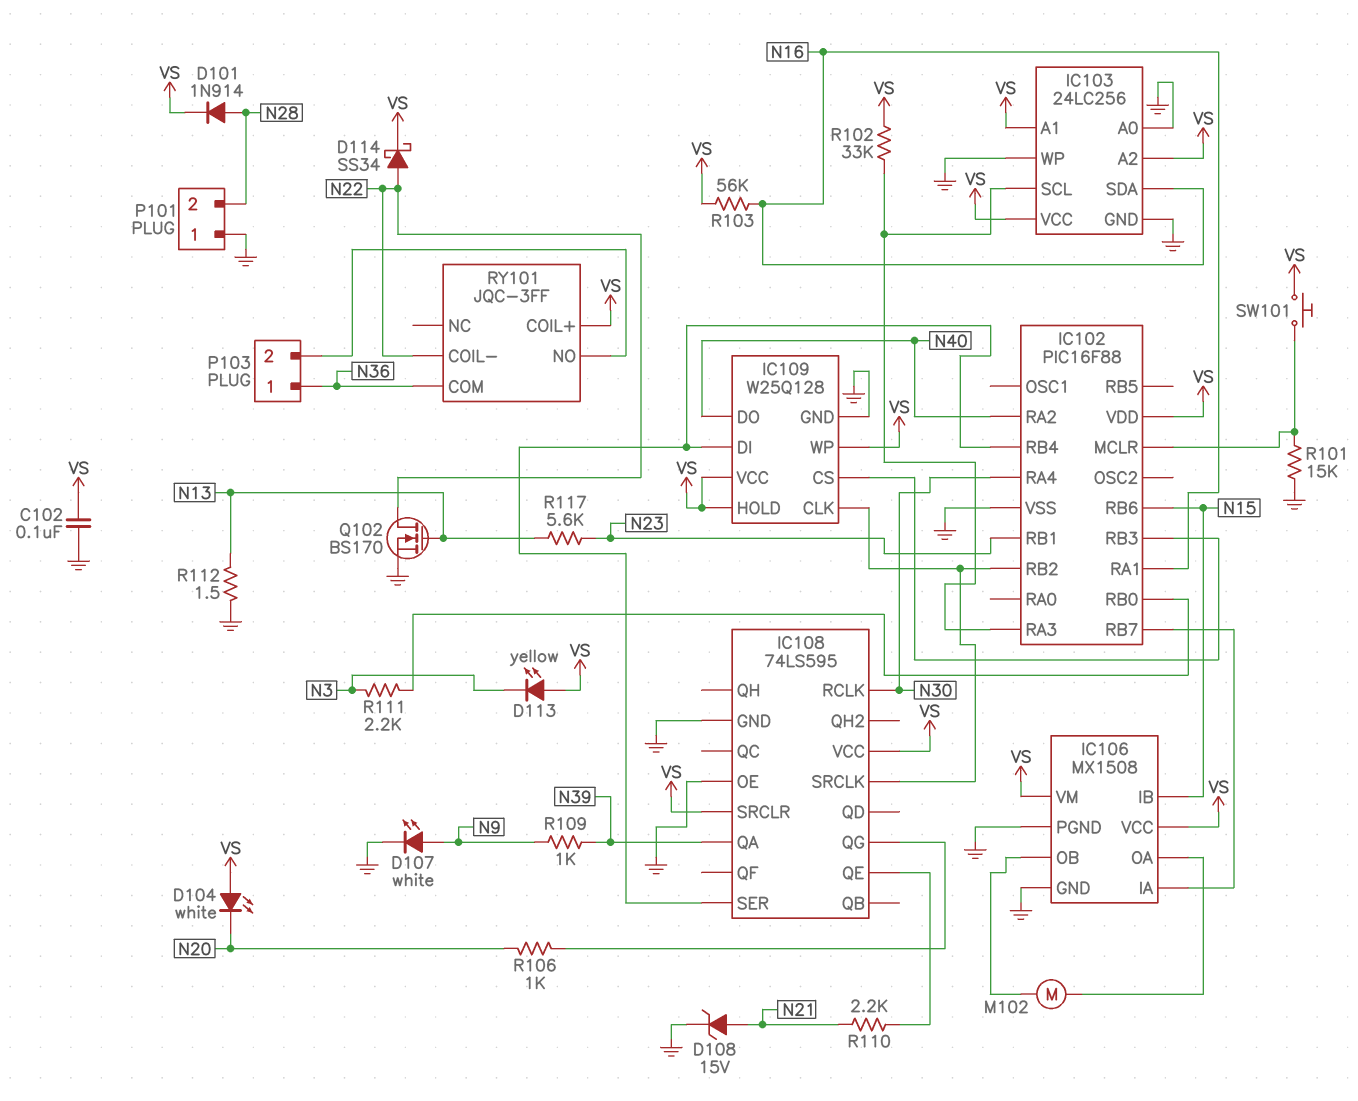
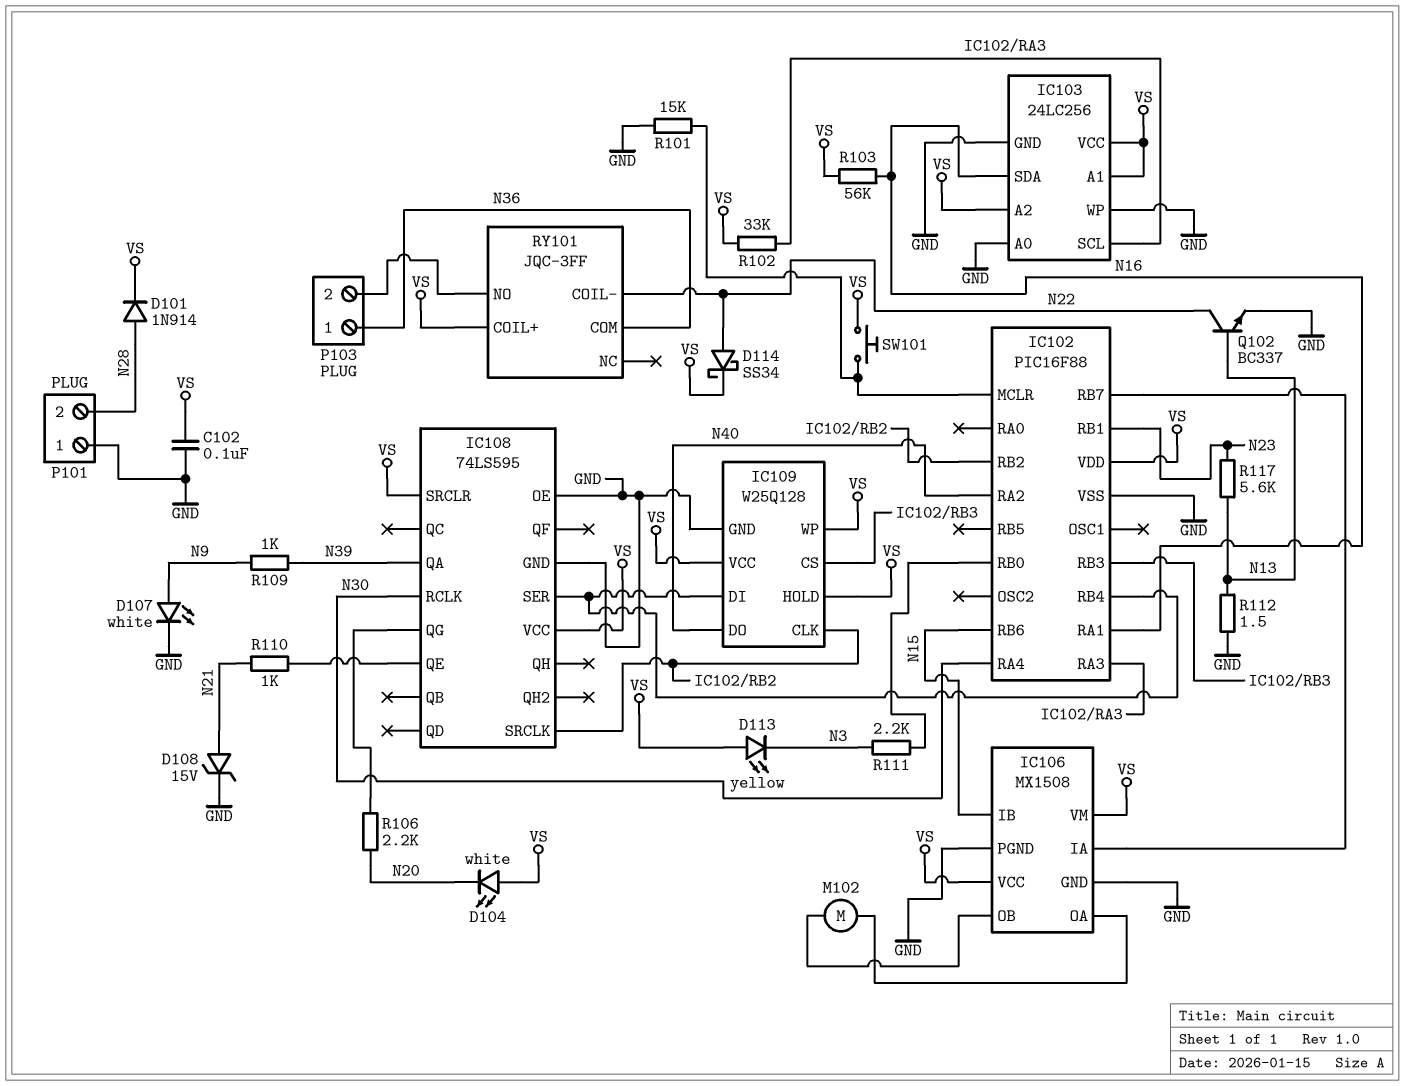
Q102: NMOS BS170 (G N13, D N22, S GND) -> NPN BC337 (B N13, C N22, E GND)
R106: 1k (IC108/QG, N20) -> 2.2k (IC108/QG, N20)
R110: 2.2k (IC108/QE, N21) -> 1k (IC108/QE, N21)

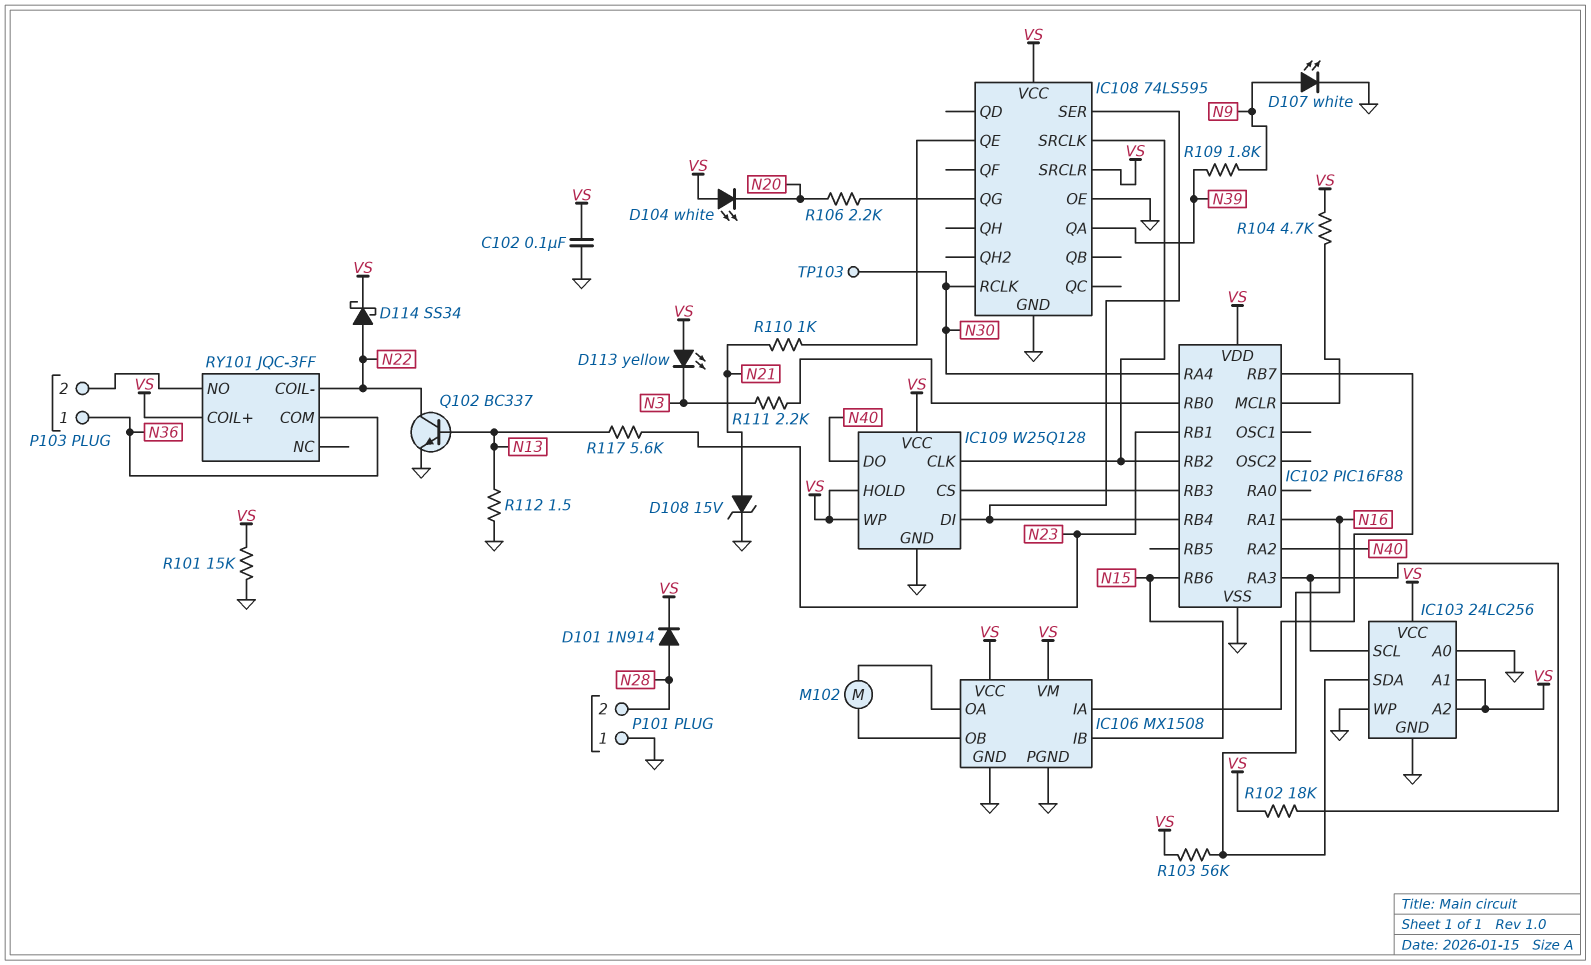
R101: 15k (GND, IC102/MCLR) -> 15k (GND, VS)
R102: 33k (IC102/RA3, VS) -> 18k (IC102/RA3, VS)
R104: none -> 4.7k (IC102/MCLR, VS)
R109: 1k (N9, N39) -> 1.8k (N9, N39)
SW101: button (IC102/MCLR, VS) -> none
TP103: none -> test point (N30)

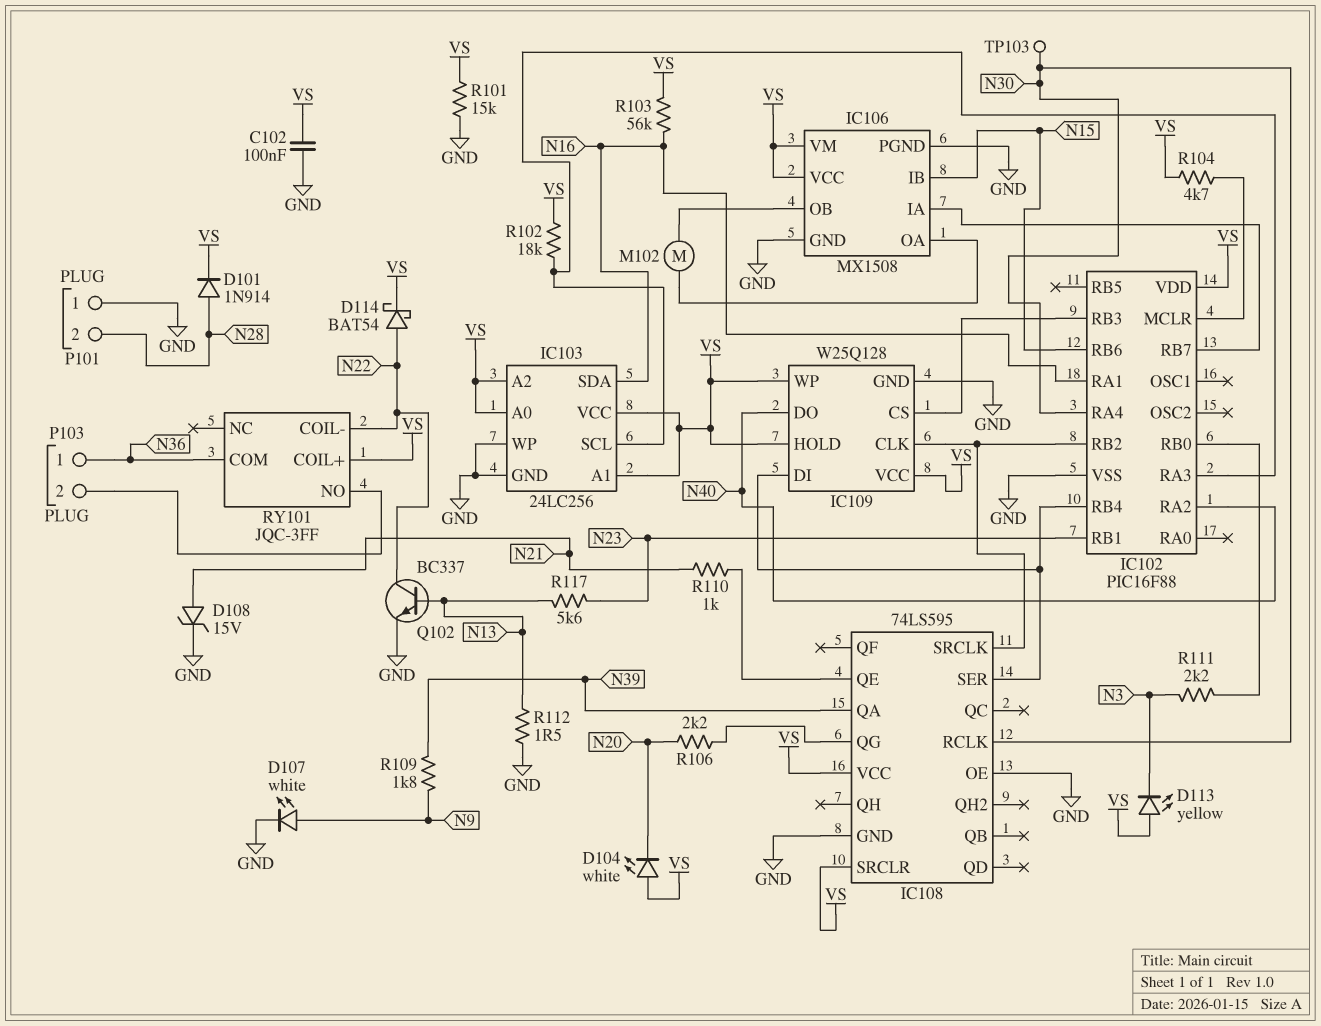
D114: schottky SS34 (A N22, K VS) -> schottky BAT54 (A N22, K VS)
IC103 pin A0: GND -> VS

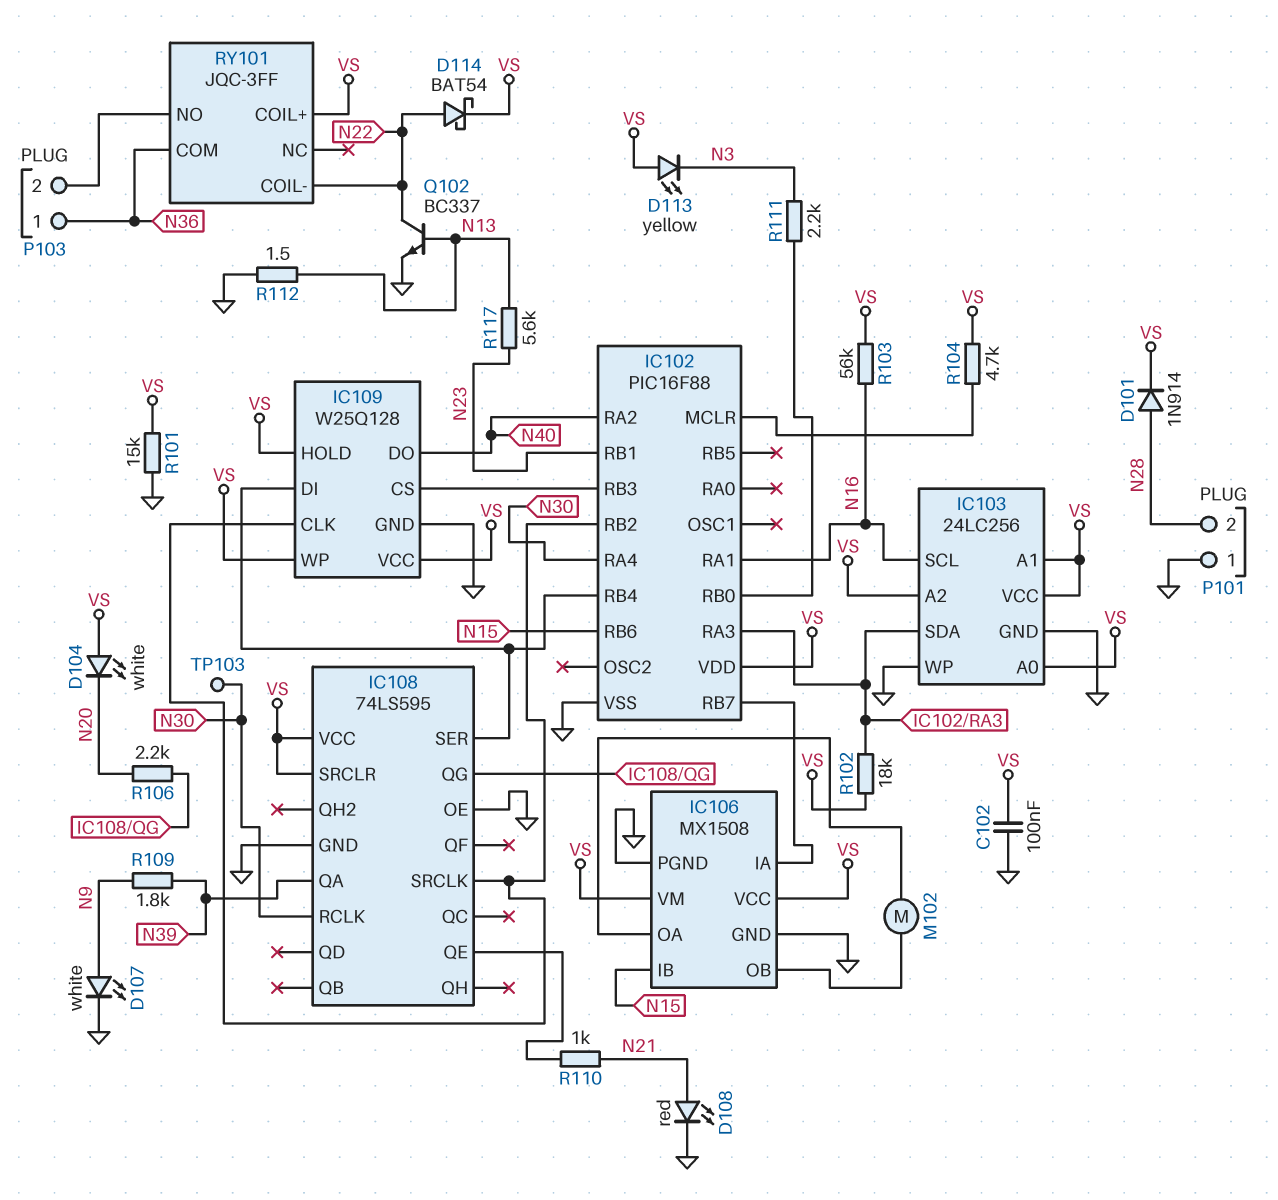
D108: zener 15V (A N21, K GND) -> LED red (A N21, K GND)
IC103 pin SCL: IC102/RA3 -> N16
IC103 pin SDA: N16 -> IC102/RA3

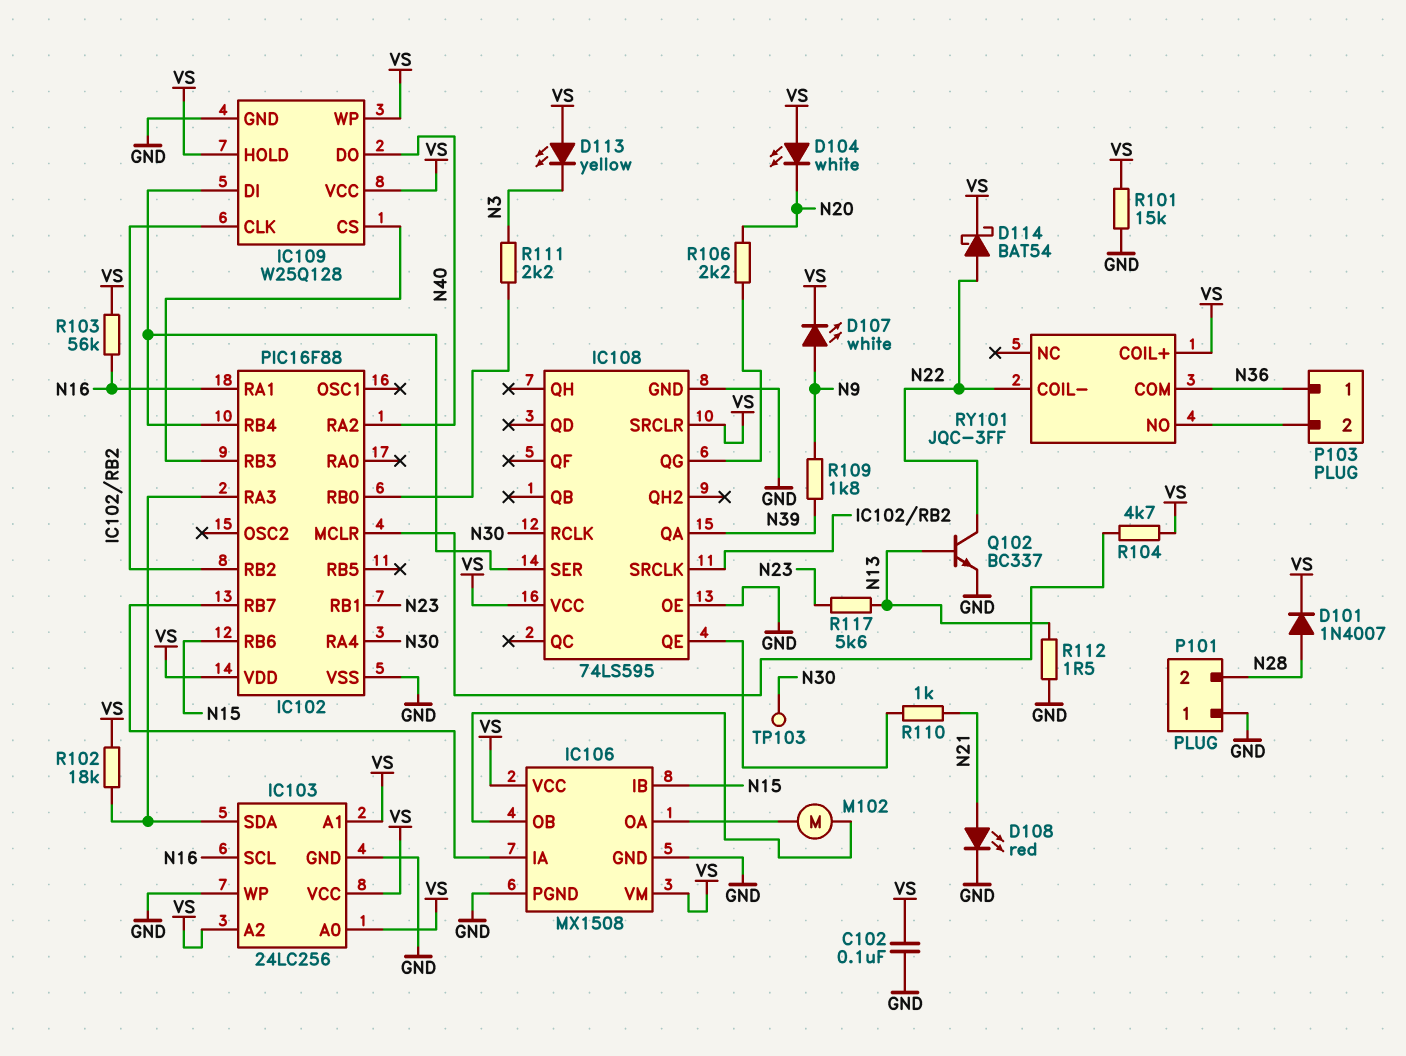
D101: diode 1N914 (A N28, K VS) -> diode 1N4007 (A N28, K VS)
D107: LED white (A N9, K GND) -> LED white (A N9, K VS)

